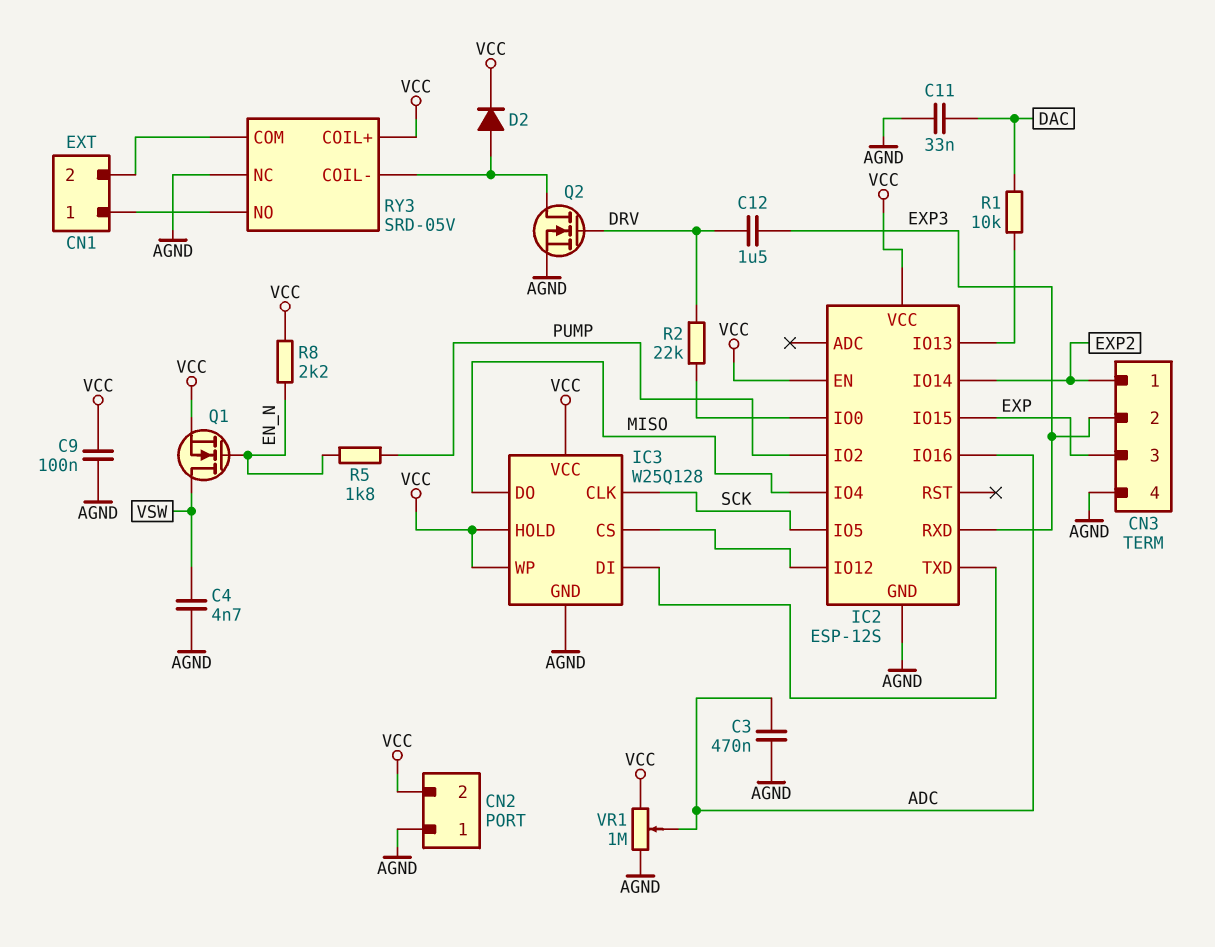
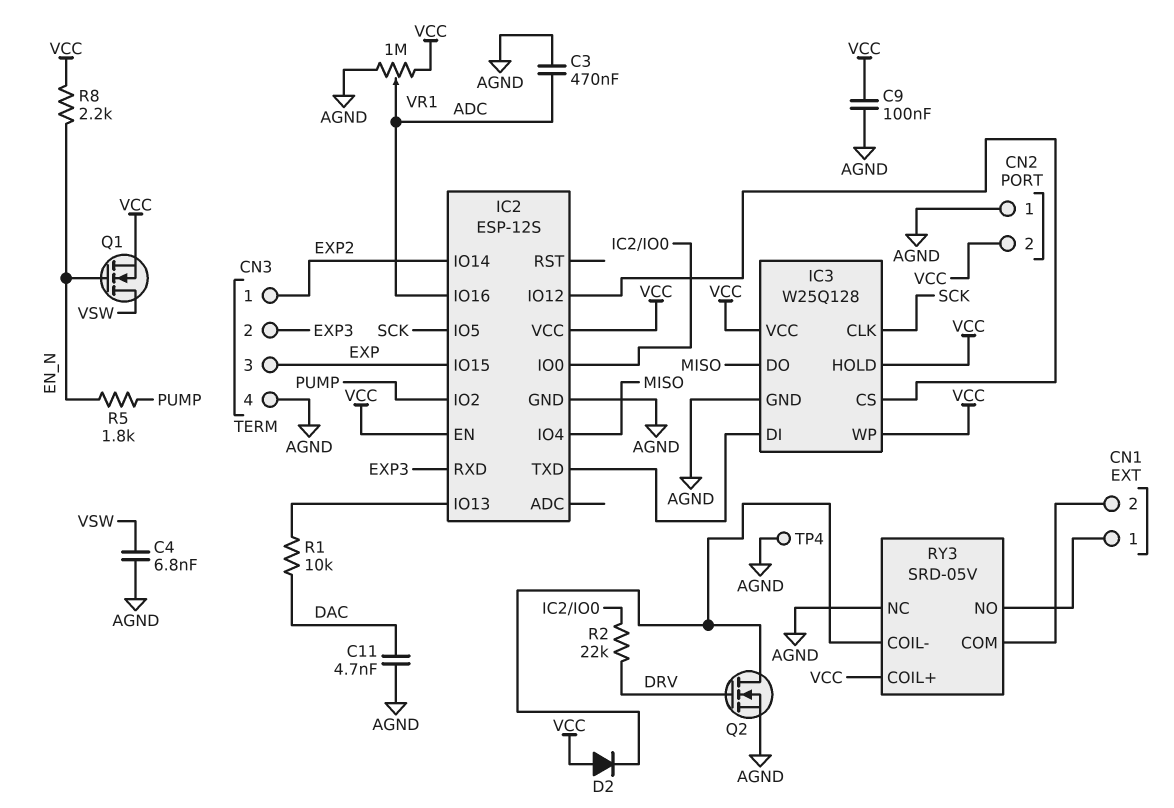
C4: 4.7nF (AGND, VSW) -> 6.8nF (AGND, VSW)
C11: 33nF (AGND, DAC) -> 4.7nF (AGND, DAC)
C12: 1.5uF (DRV, EXP3) -> none
D2: diode (A RY3/COIL-, K VCC) -> diode (A VCC, K RY3/COIL-)
TP4: none -> test point (AGND)

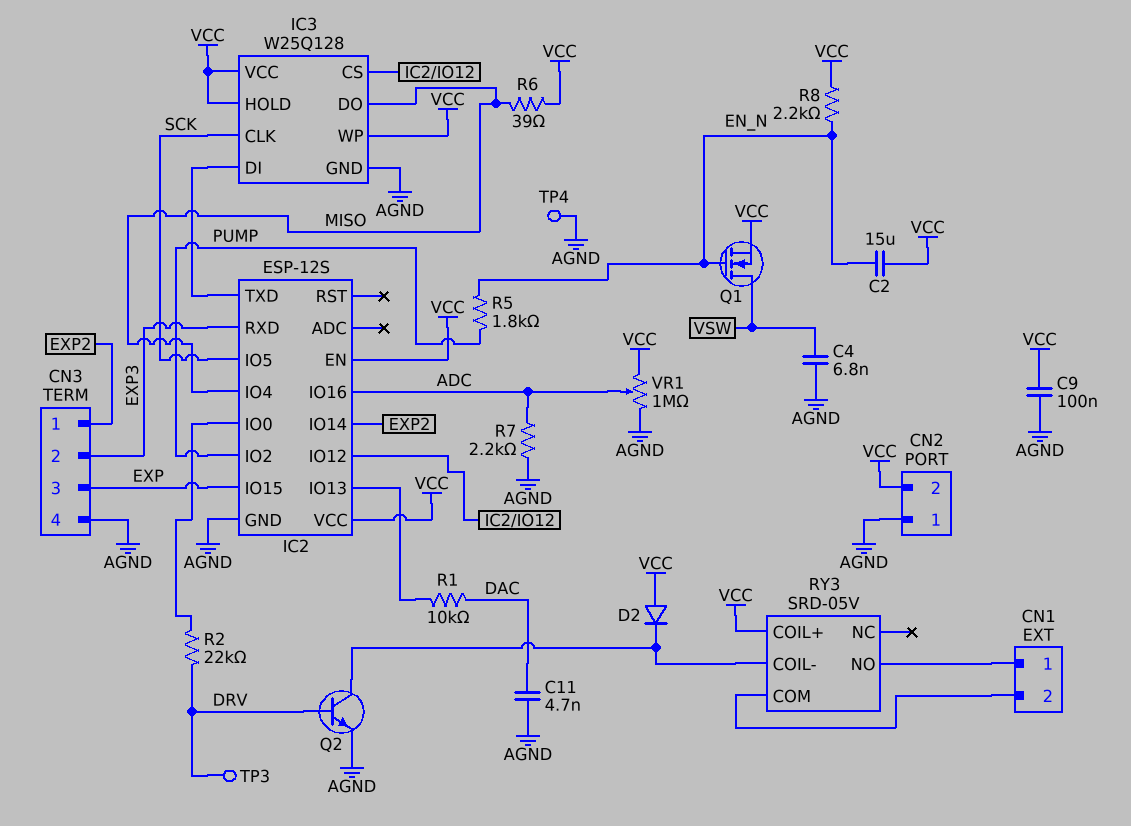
C2: none -> 15uF (EN_N, VCC)
C3: 470nF (ADC, AGND) -> none
Q2: NMOS (G DRV, D RY3/COIL-, S AGND) -> NPN (B DRV, C RY3/COIL-, E AGND)
R6: none -> 39 (MISO, VCC)
R7: none -> 2.2k (ADC, AGND)
RY3 pin NC: AGND -> none
TP3: none -> test point (DRV)

